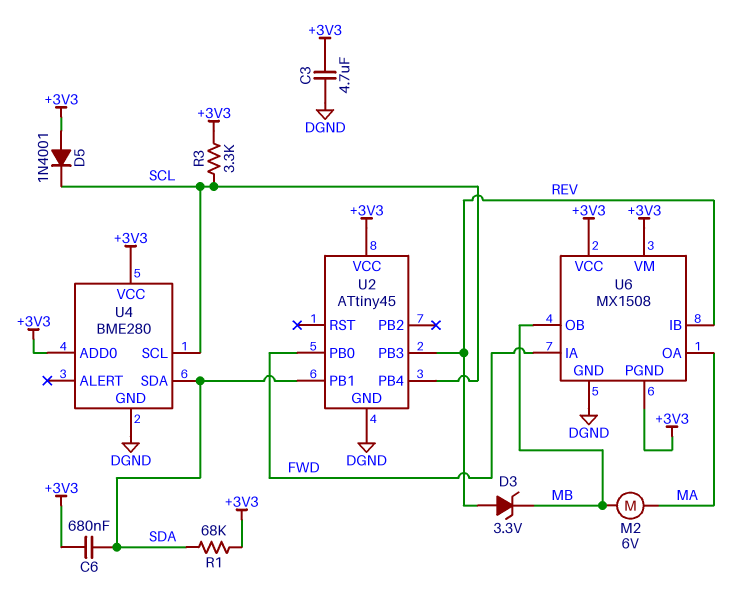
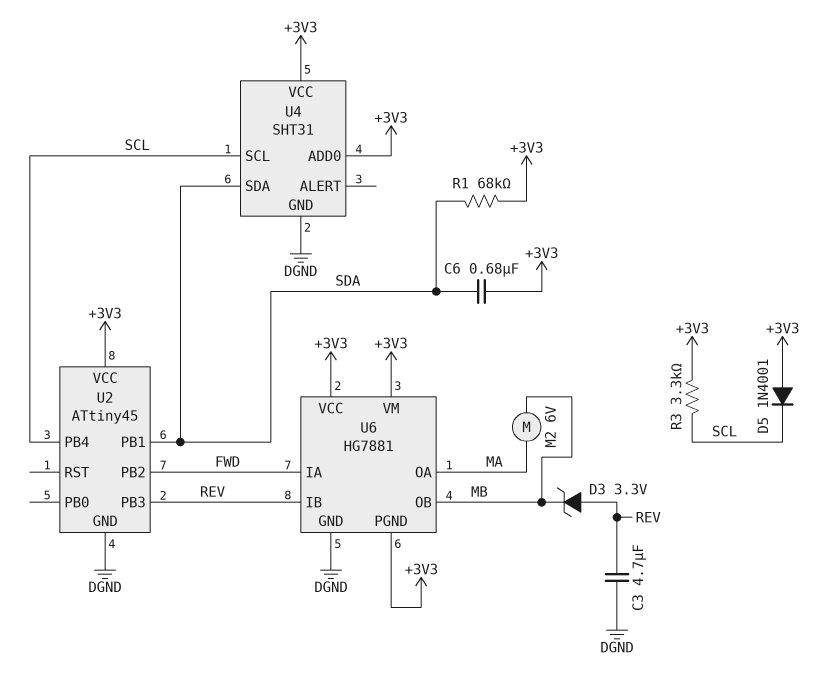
C3: 4.7uF (+3V3, DGND) -> 4.7uF (DGND, REV)
U2 pin PB0: FWD -> none
U2 pin PB2: none -> FWD
U4: BME280 -> SHT31
U6: MX1508 -> HG7881

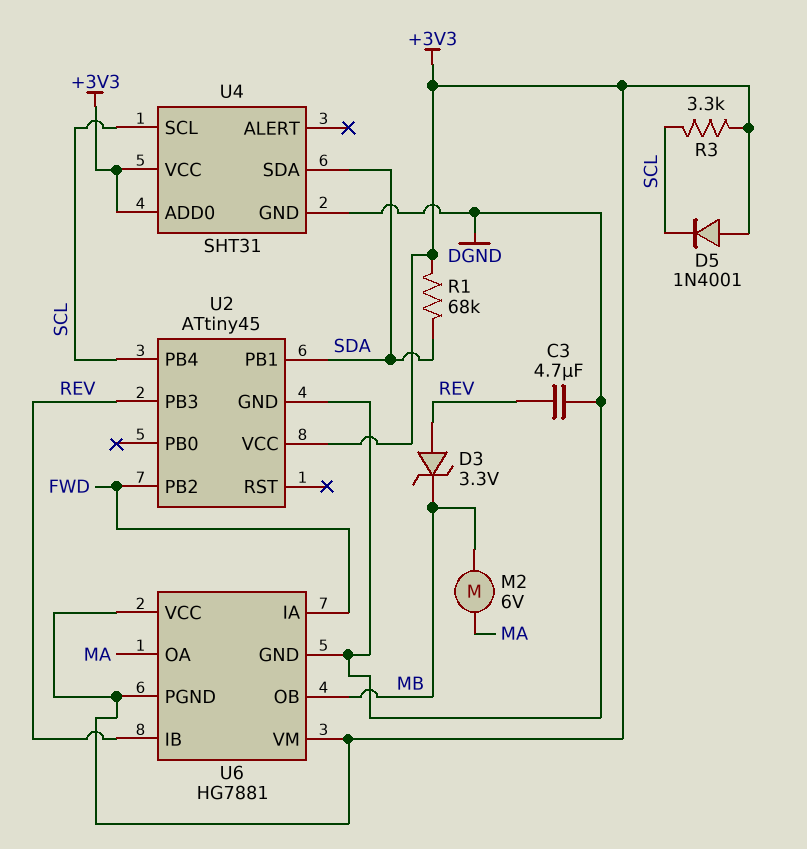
C6: 680nF (+3V3, SDA) -> none

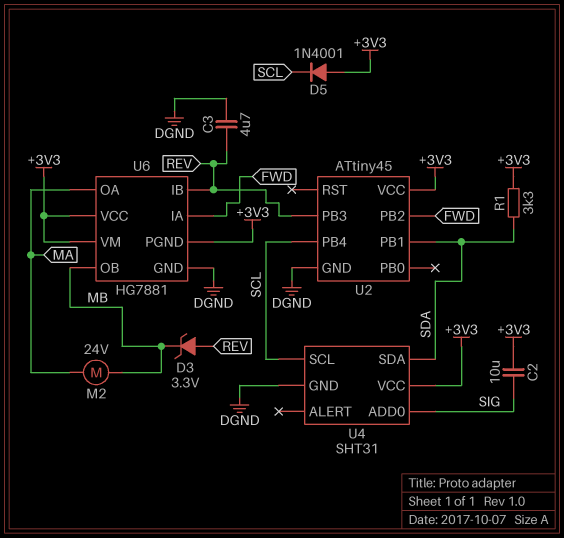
C2: none -> 10uF (+3V3, SIG)
M2: motor 6V (MA, MB) -> motor 24V (MA, MB)
R1: 68k (+3V3, SDA) -> 3.3k (+3V3, SDA)
R3: 3.3k (+3V3, SCL) -> none
U4 pin ADD0: +3V3 -> SIG

